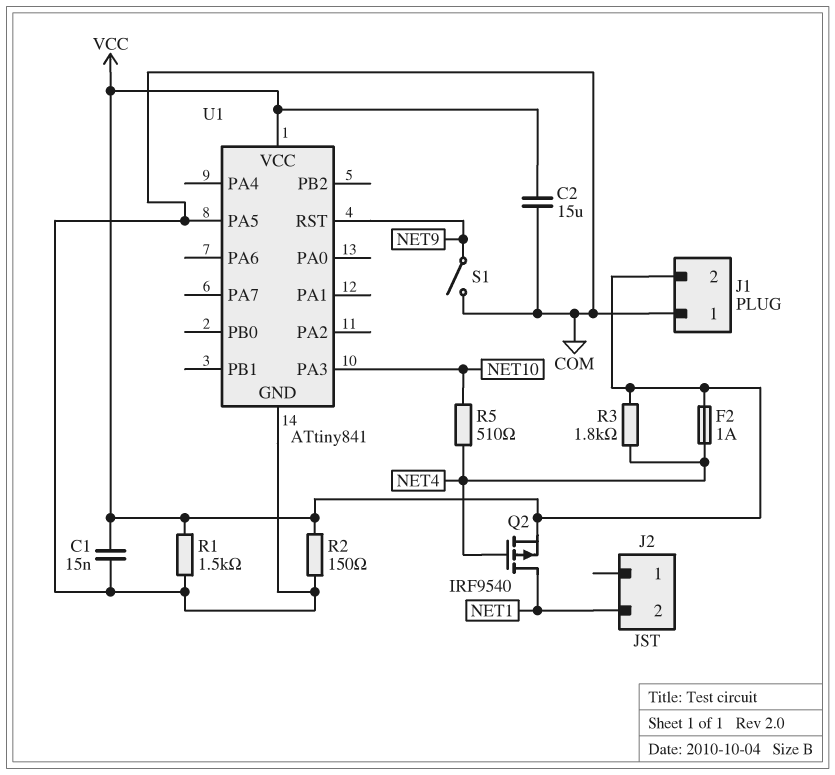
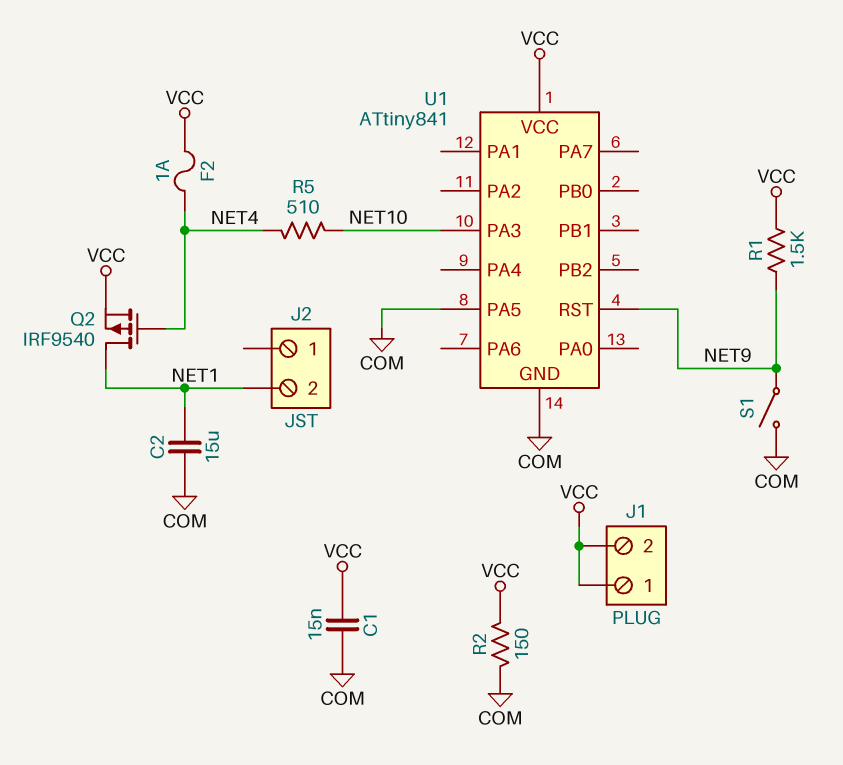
C2: 15uF (COM, VCC) -> 15uF (COM, NET1)
J1 pin 1: COM -> VCC
R1: 1.5k (COM, VCC) -> 1.5k (NET9, VCC)
R3: 1.8k (NET4, VCC) -> none

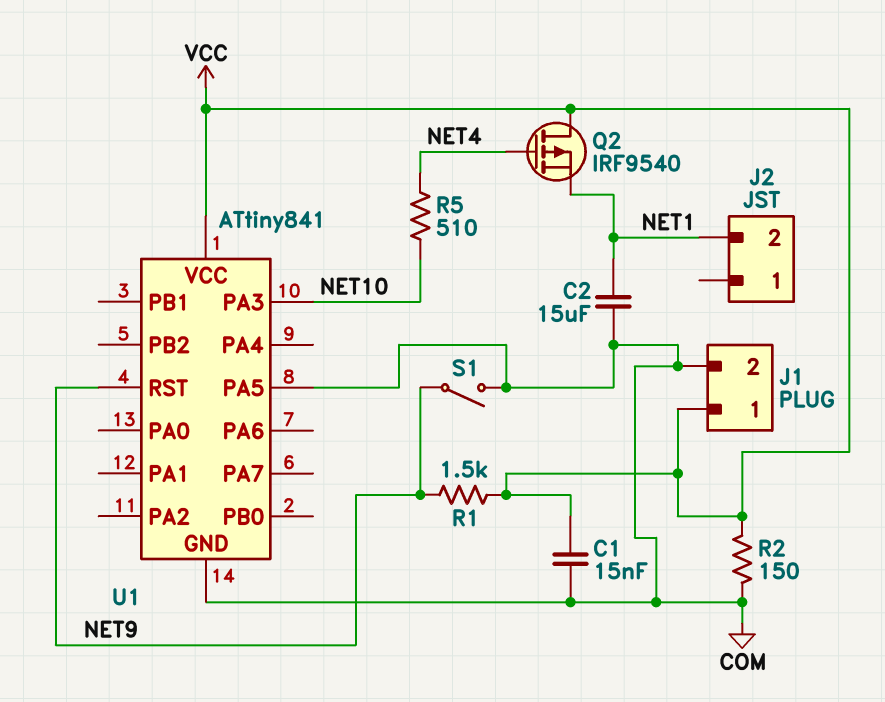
F2: 1A (NET4, VCC) -> none
J1 pin 2: VCC -> COM
Q2: PMOS IRF9540 (G NET4, D NET1, S VCC) -> PMOS IRF9540 (G NET4, D VCC, S NET1)

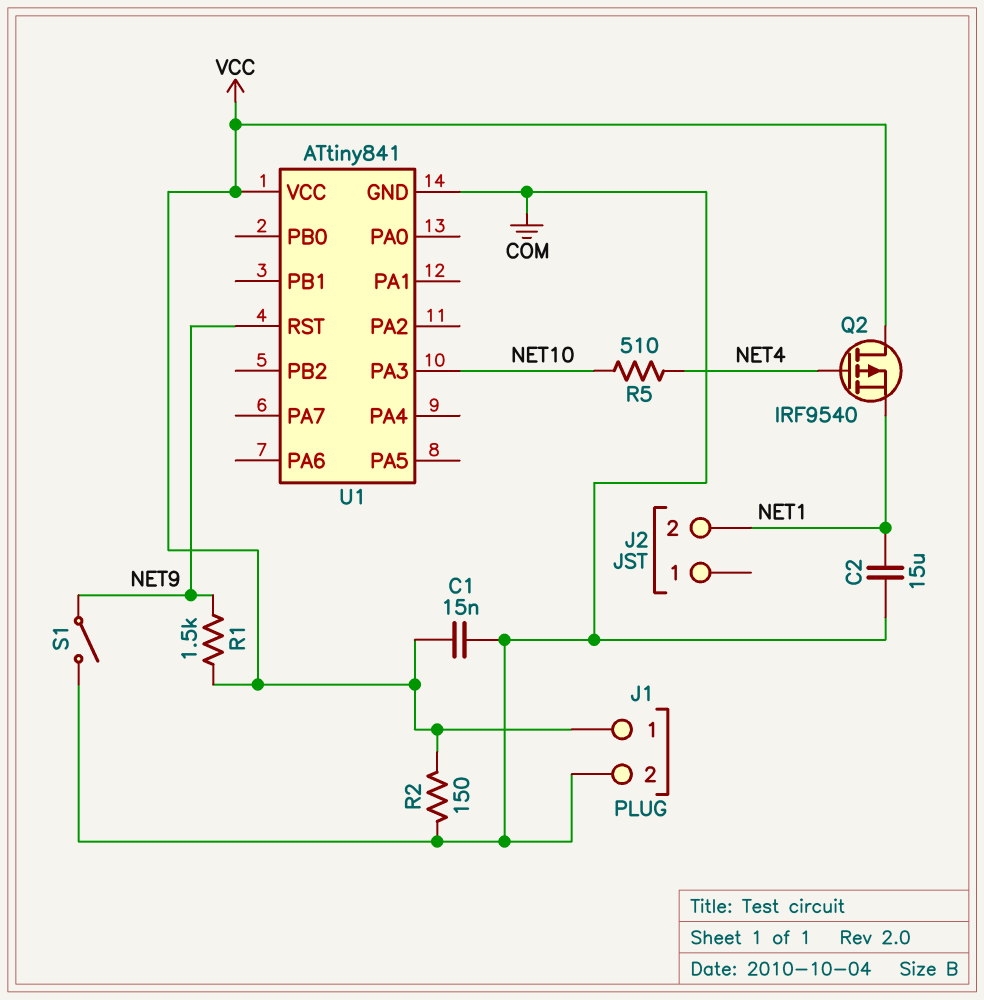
U1 pin PA5: COM -> none

